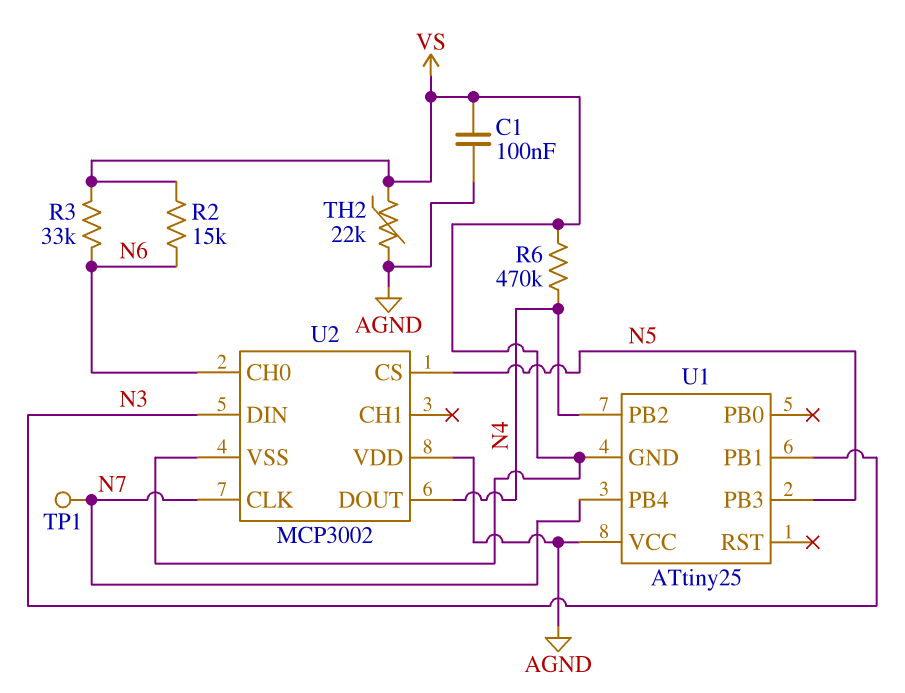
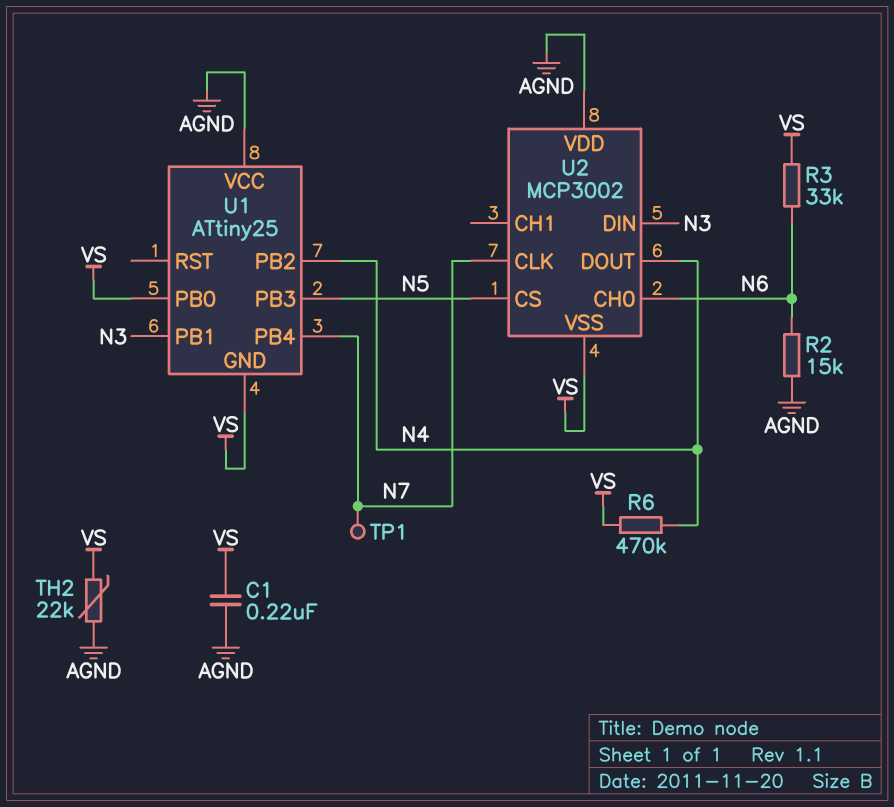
C1: 100nF (AGND, VS) -> 220nF (AGND, VS)
R2: 15k (N6, VS) -> 15k (AGND, N6)
U1 pin PB0: none -> VS

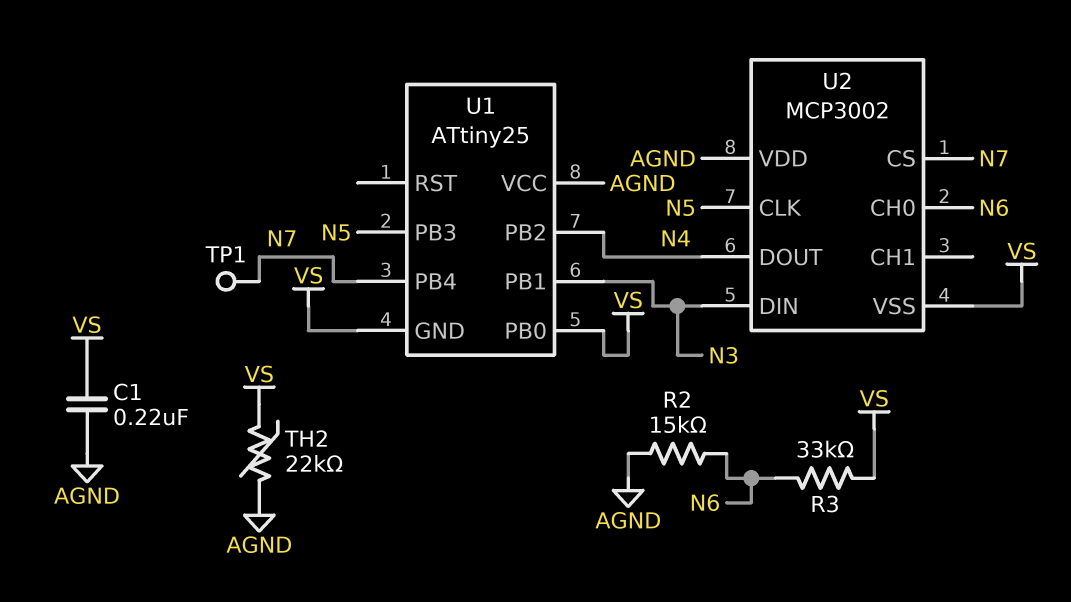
R6: 470k (N4, VS) -> none
U2 pin CLK: N7 -> N5
U2 pin CS: N5 -> N7

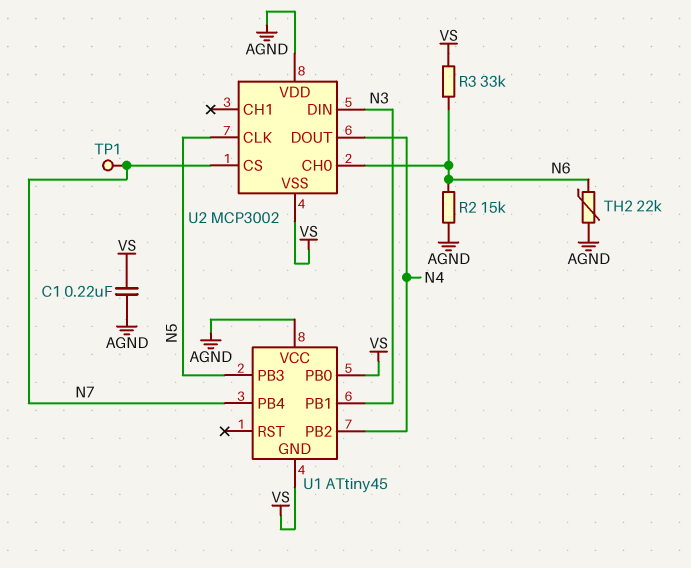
TH2: 22k (AGND, VS) -> 22k (AGND, N6)
U1: ATtiny25 -> ATtiny45

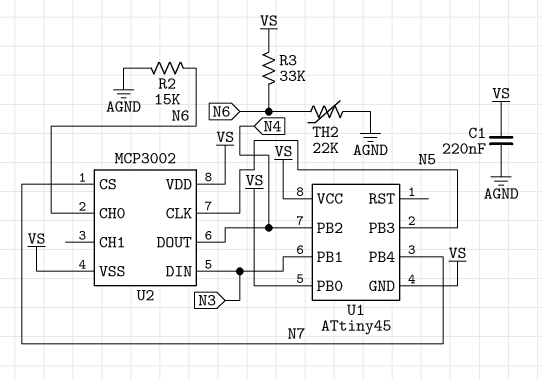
TP1: test point (N7) -> none
U1 pin VCC: AGND -> VS
U2 pin VDD: AGND -> VS

